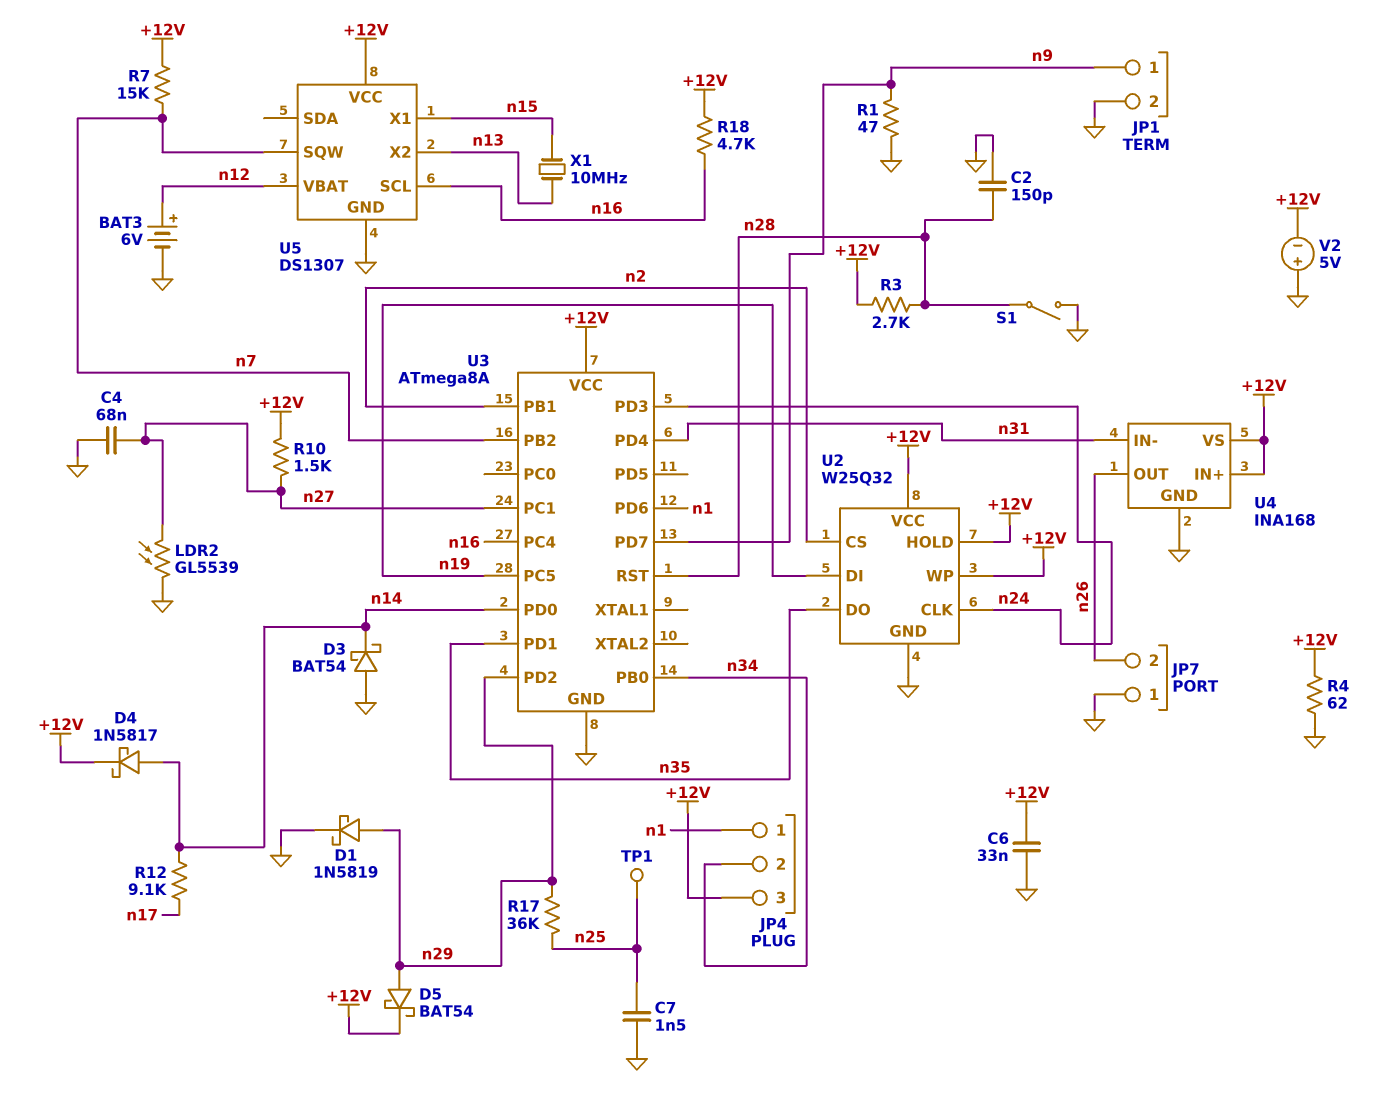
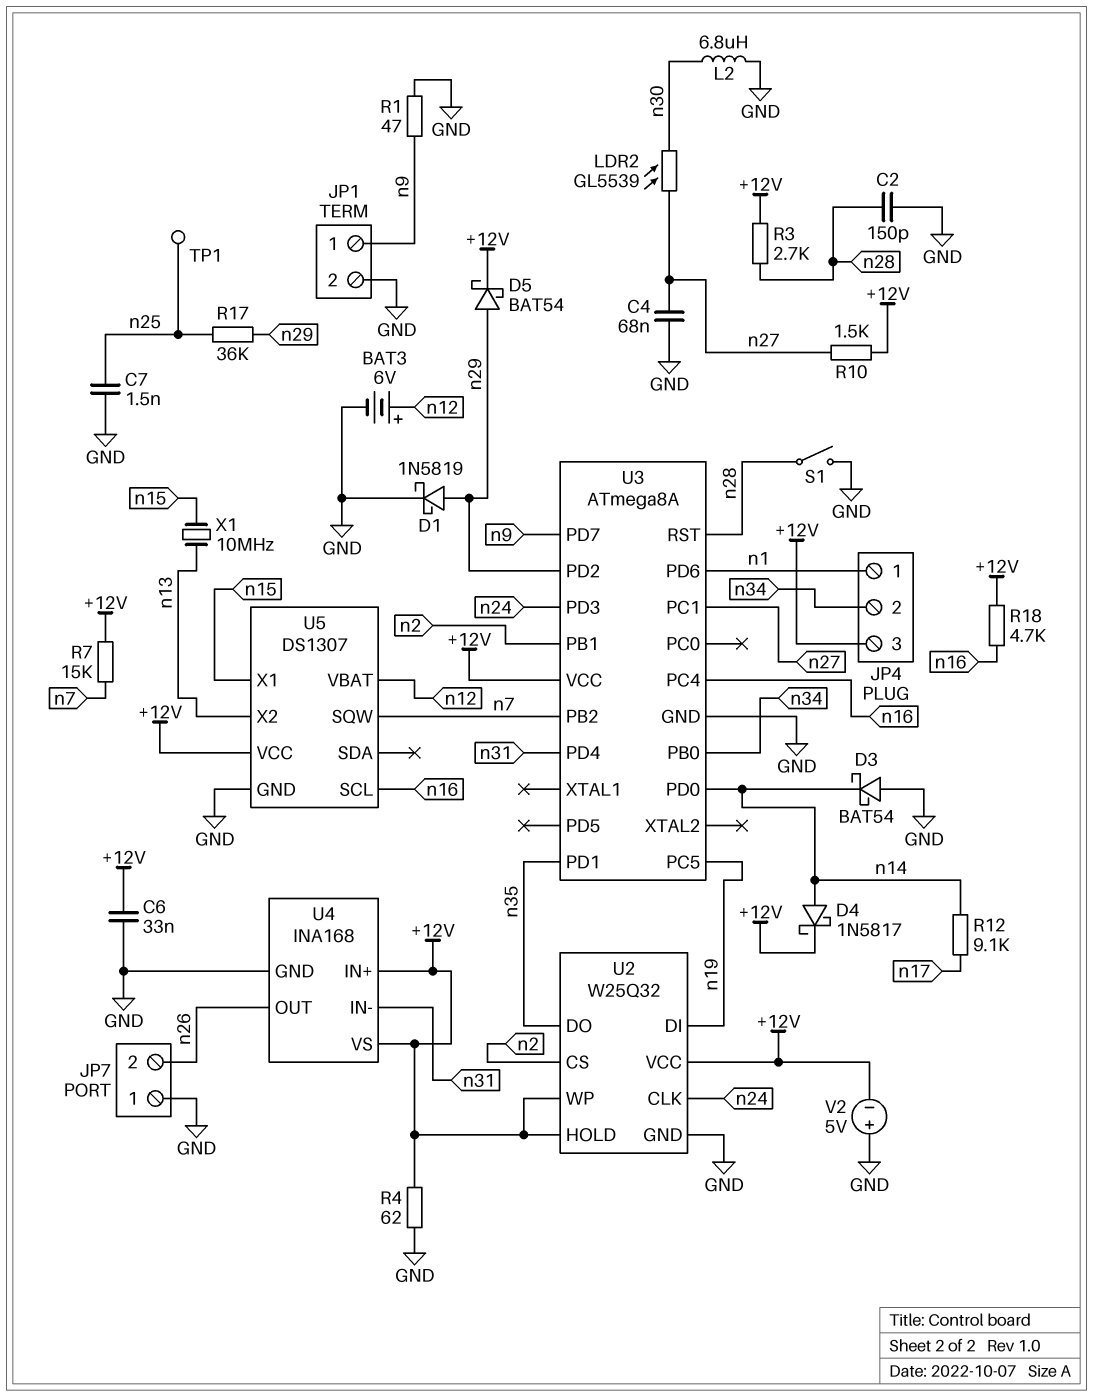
L2: none -> 6.8uH (GND, n30)
LDR2: GL5539 (GND, n27) -> GL5539 (n27, n30)

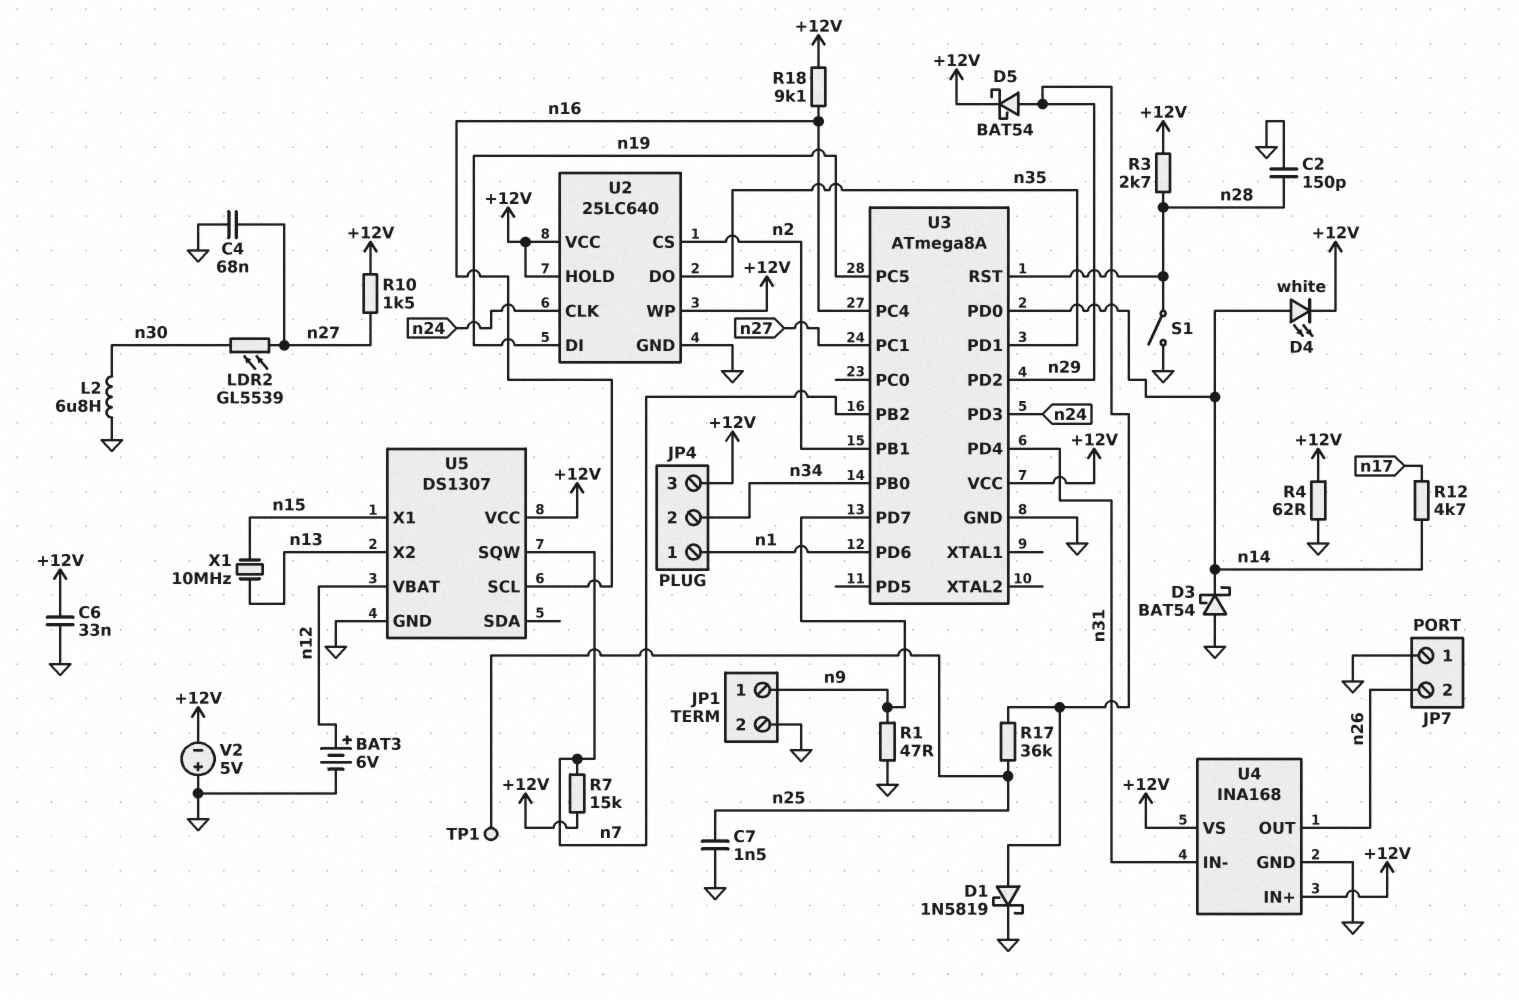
D4: schottky 1N5817 (A n14, K +12V) -> LED white (A n14, K +12V)
R12: 9.1k (n14, n17) -> 4.7k (n14, n17)
R18: 4.7k (+12V, n16) -> 9.1k (+12V, n16)
U2: W25Q32 -> 25LC640

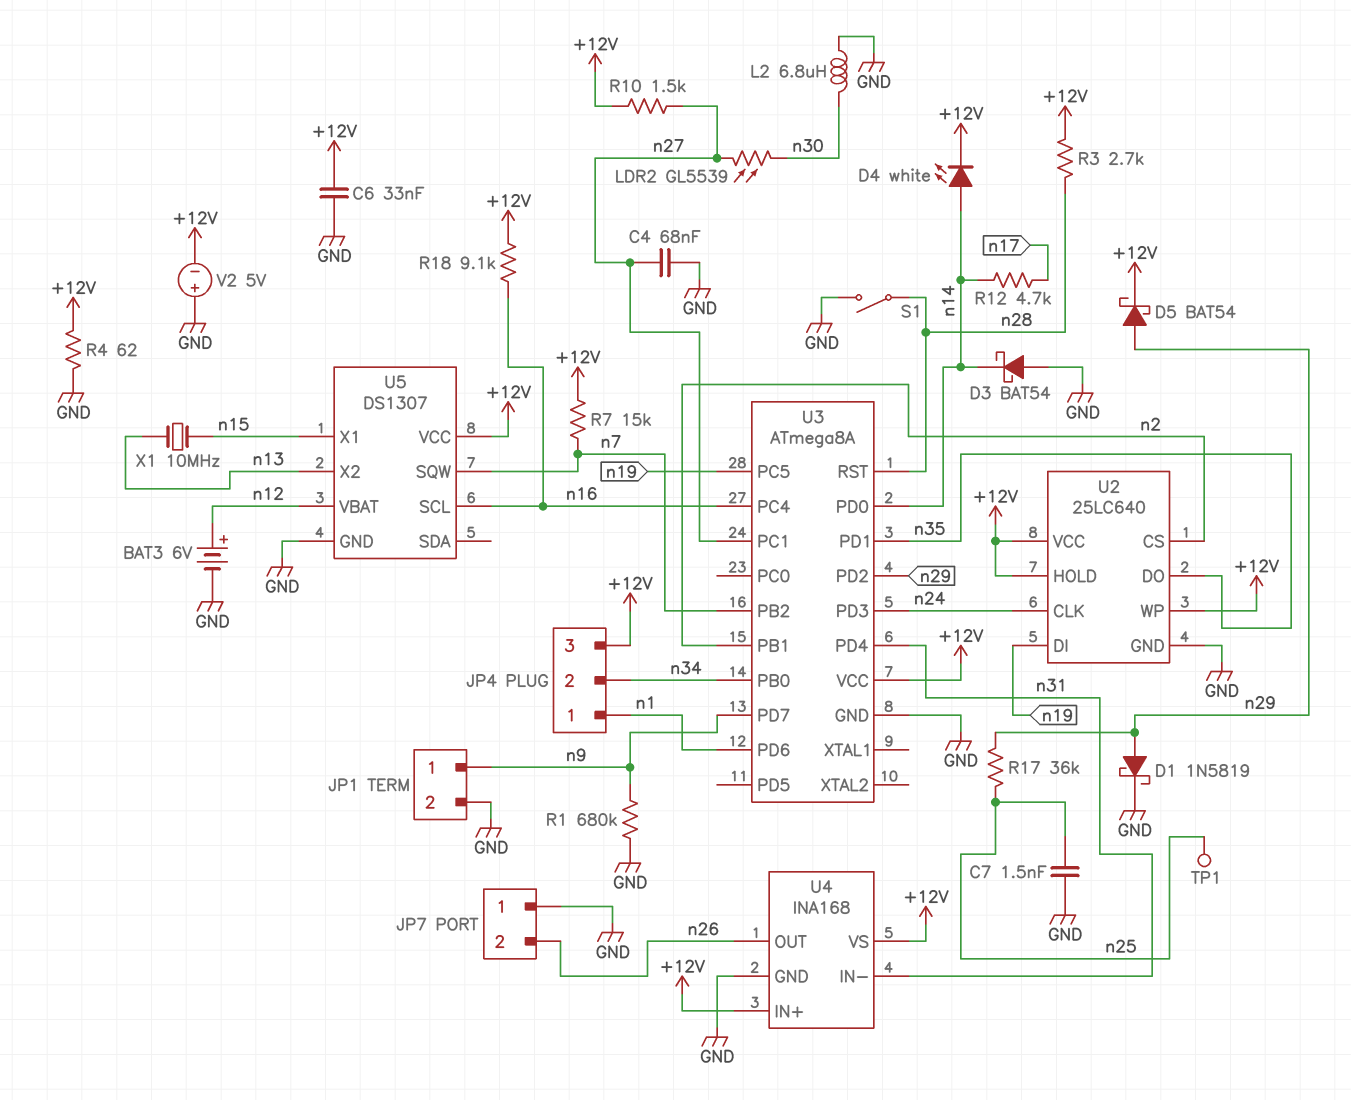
C2: 150pF (GND, n28) -> none
R1: 47 (GND, n9) -> 680k (GND, n9)

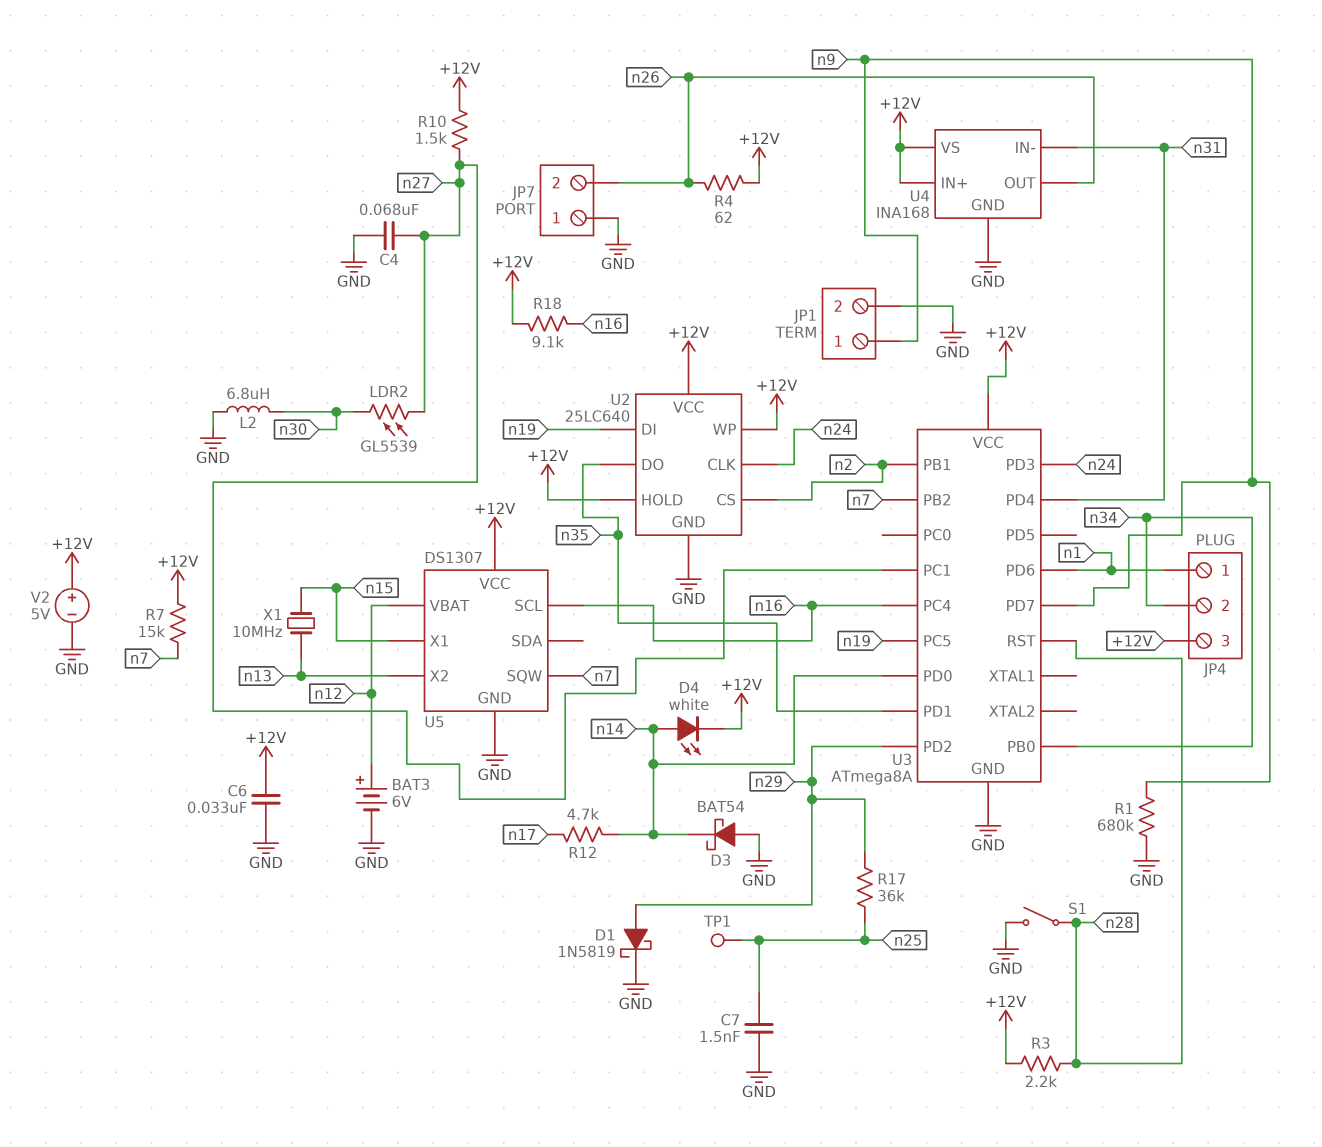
D5: schottky BAT54 (A n29, K +12V) -> none
R3: 2.7k (+12V, n28) -> 2.2k (+12V, n28)
R4: 62 (+12V, GND) -> 62 (+12V, n26)
V2: 5V (plus GND, minus +12V) -> 5V (plus +12V, minus GND)

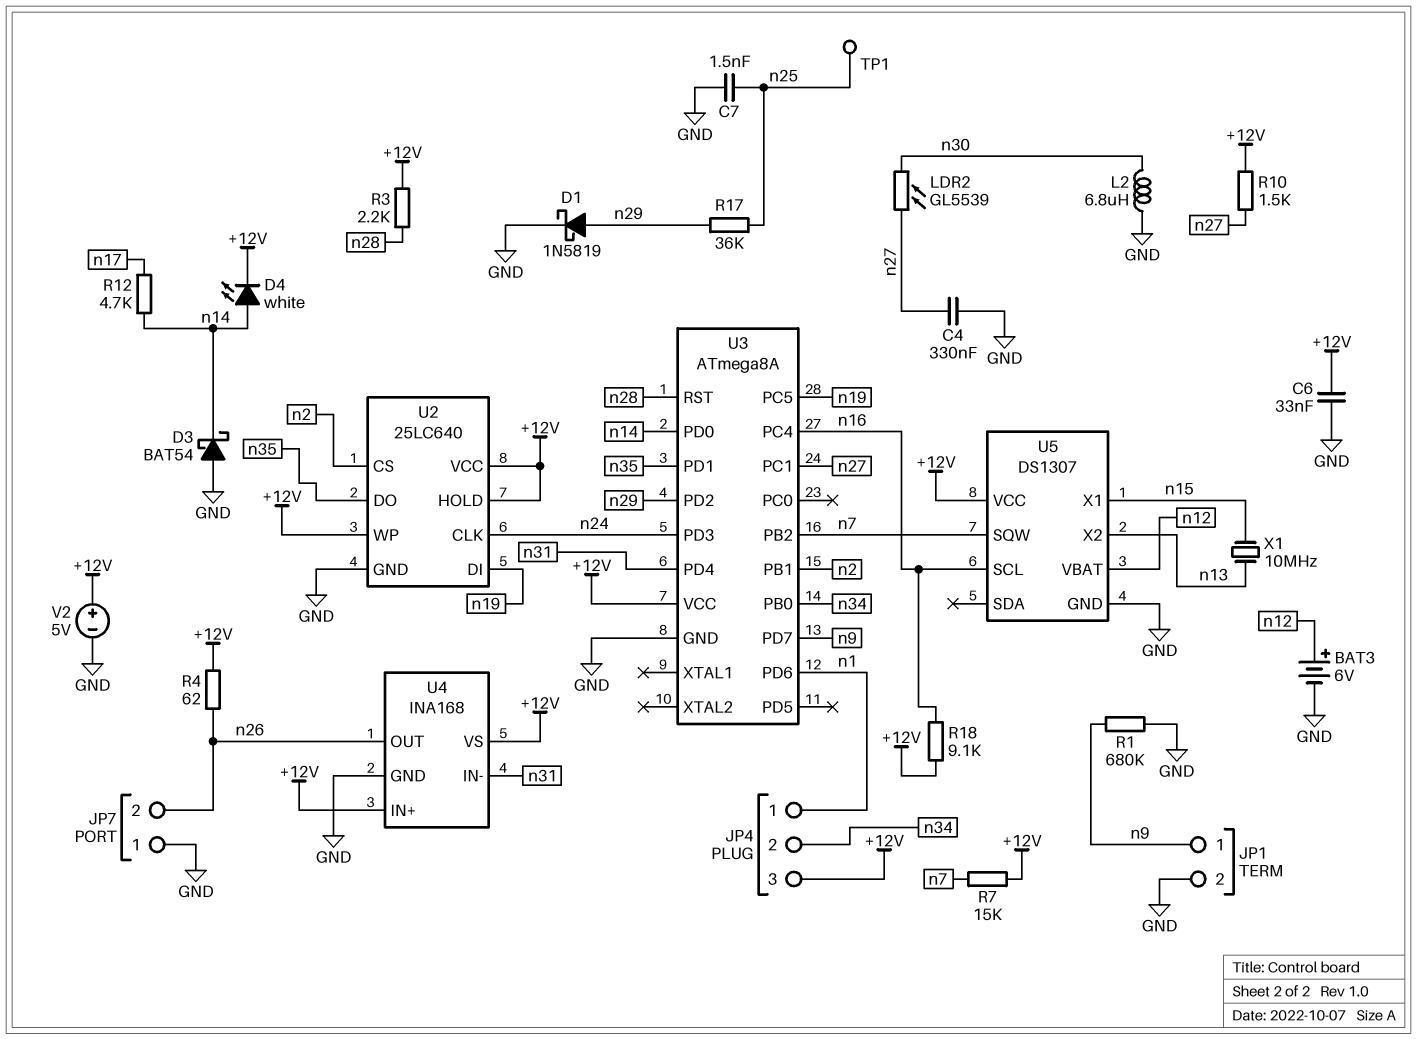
C4: 68nF (GND, n27) -> 330nF (GND, n27)
S1: switch (GND, n28) -> none

